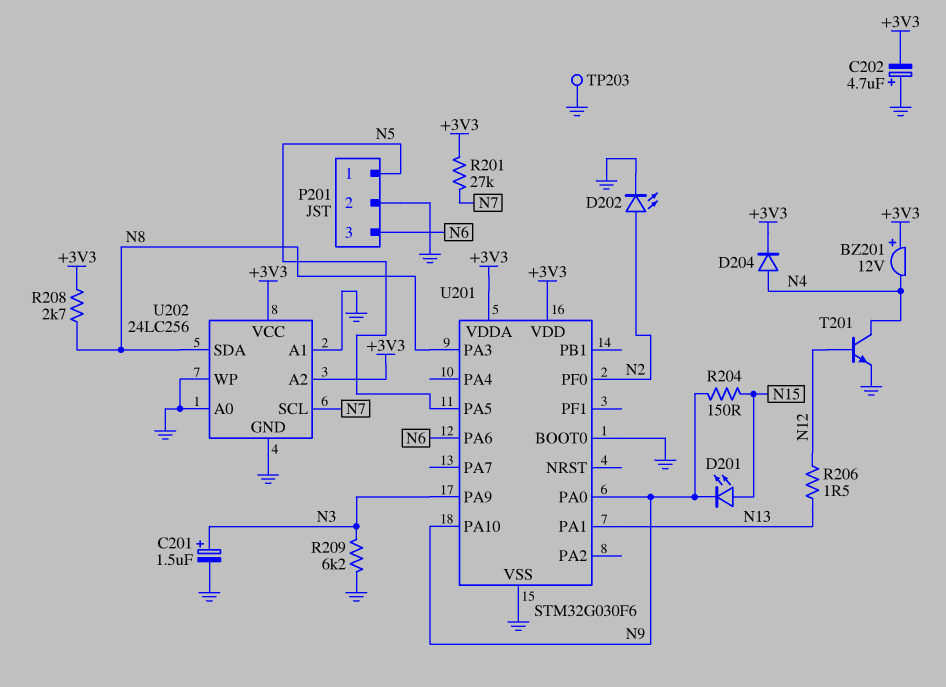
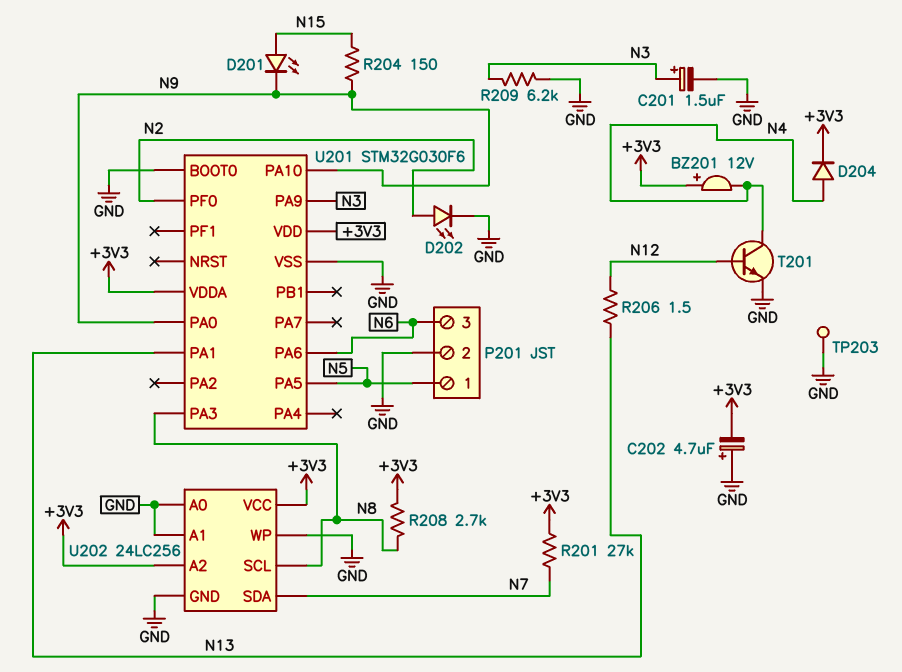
U202 pin SCL: N7 -> N8
U202 pin SDA: N8 -> N7

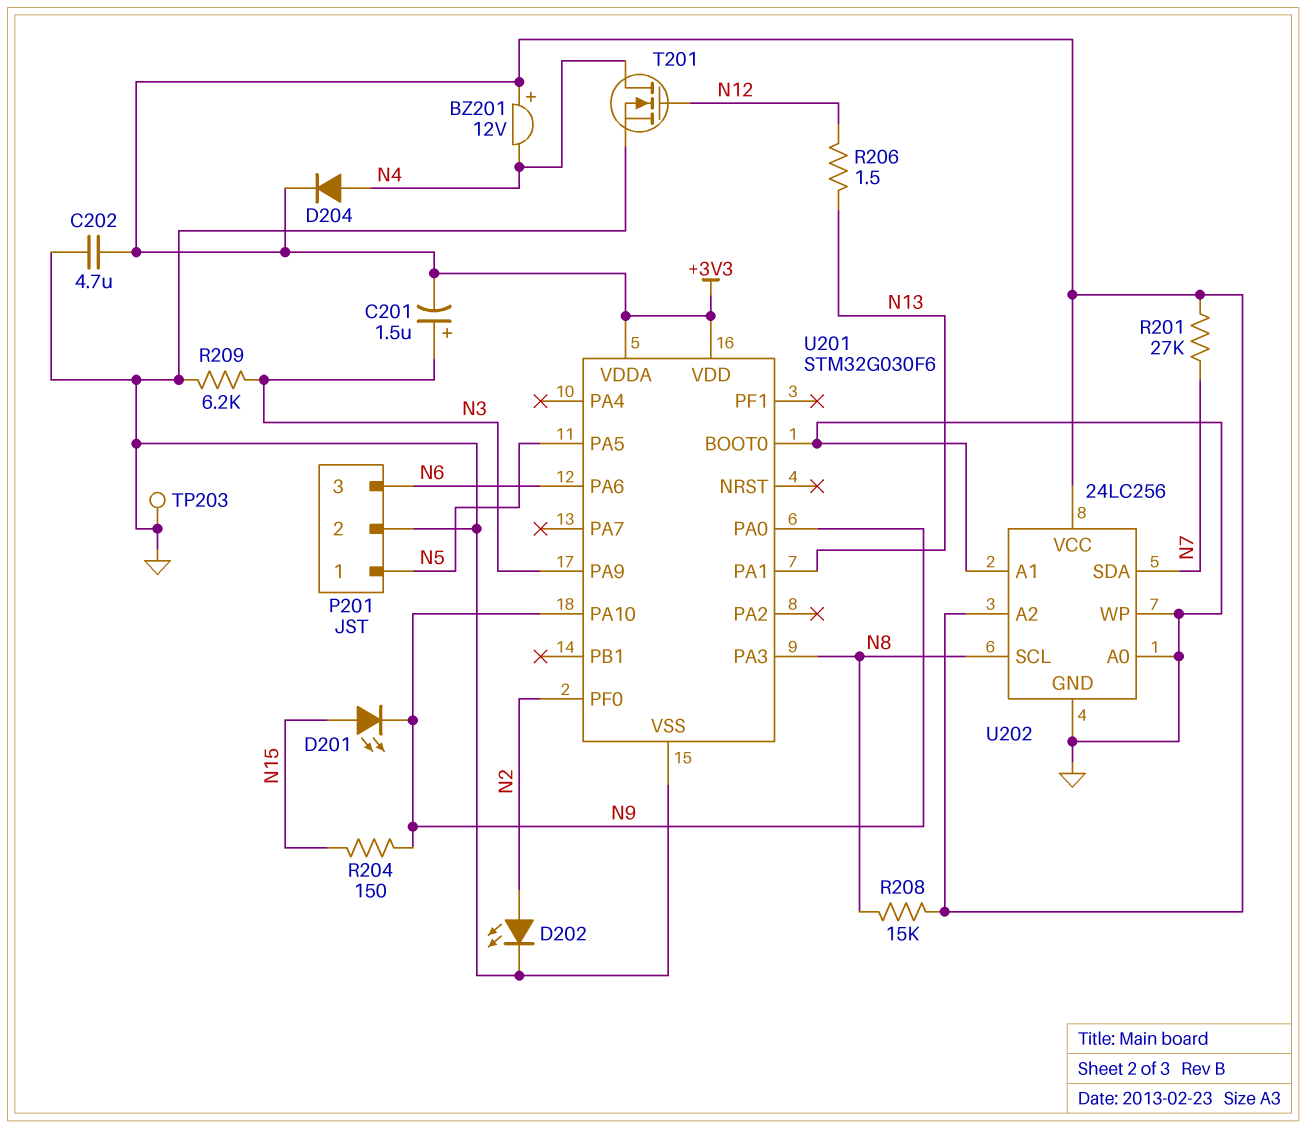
C201: 1.5uF (plus N3, minus GND) -> 1.5uF (plus N3, minus +3V3)
C202: 4.7uF (plus GND, minus +3V3) -> 4.7uF (+3V3, GND)
R208: 2.7k (+3V3, N8) -> 15k (+3V3, N8)
T201: NPN (B N12, C N4, E GND) -> NMOS (G N12, D N4, S GND)

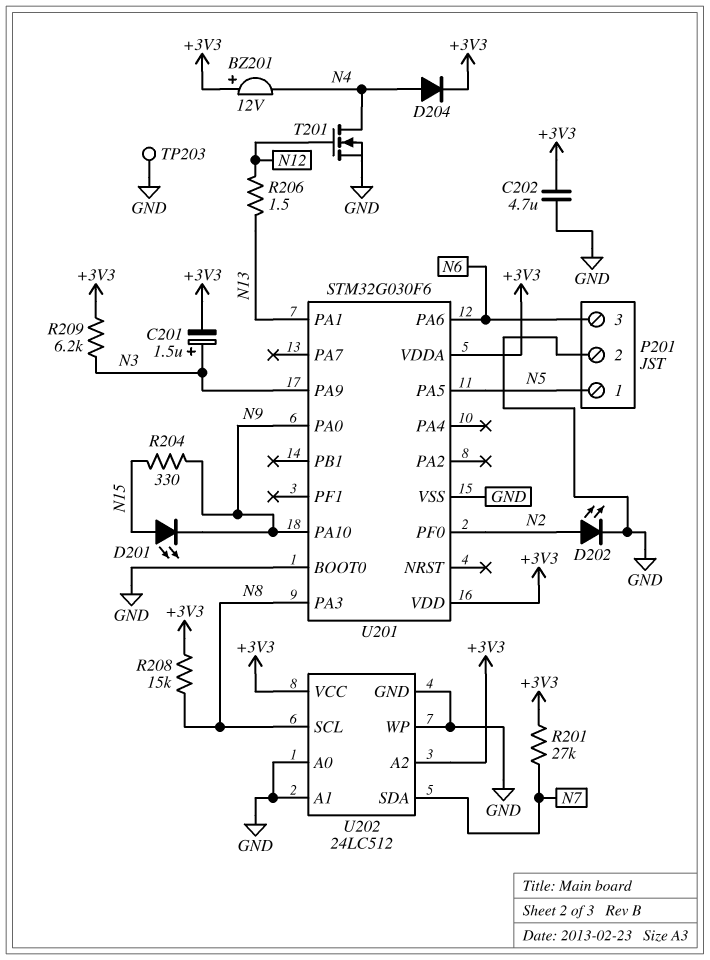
R204: 150 (N9, N15) -> 330 (N9, N15)
R209: 6.2k (GND, N3) -> 6.2k (+3V3, N3)
U202: 24LC256 -> 24LC512

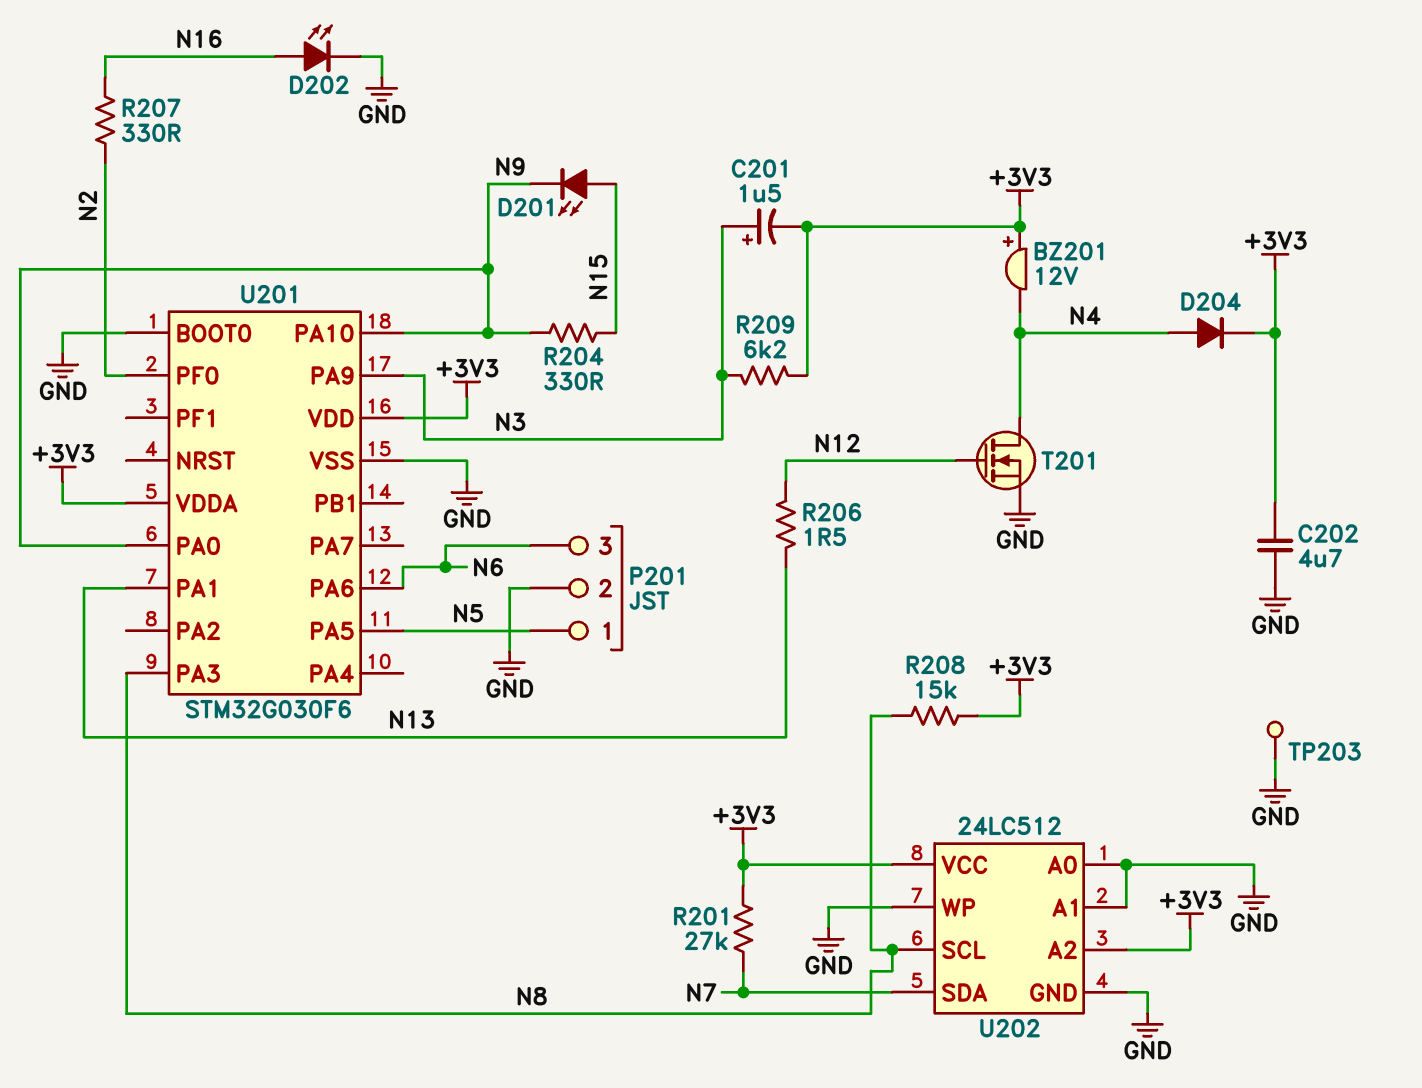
D202: LED (A N2, K GND) -> LED (A N16, K GND)
R207: none -> 330 (N2, N16)

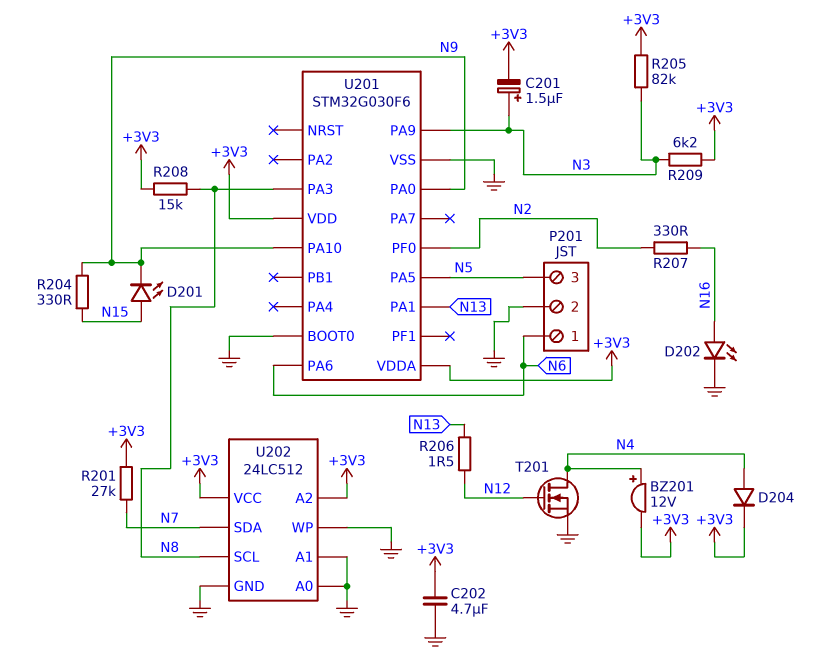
BZ201: buzzer 12V (plus +3V3, minus N4) -> buzzer 12V (plus N4, minus +3V3)
P201 pin 1: N5 -> N6
P201 pin 3: N6 -> N5
R205: none -> 82k (+3V3, N3)
TP203: test point (GND) -> none

